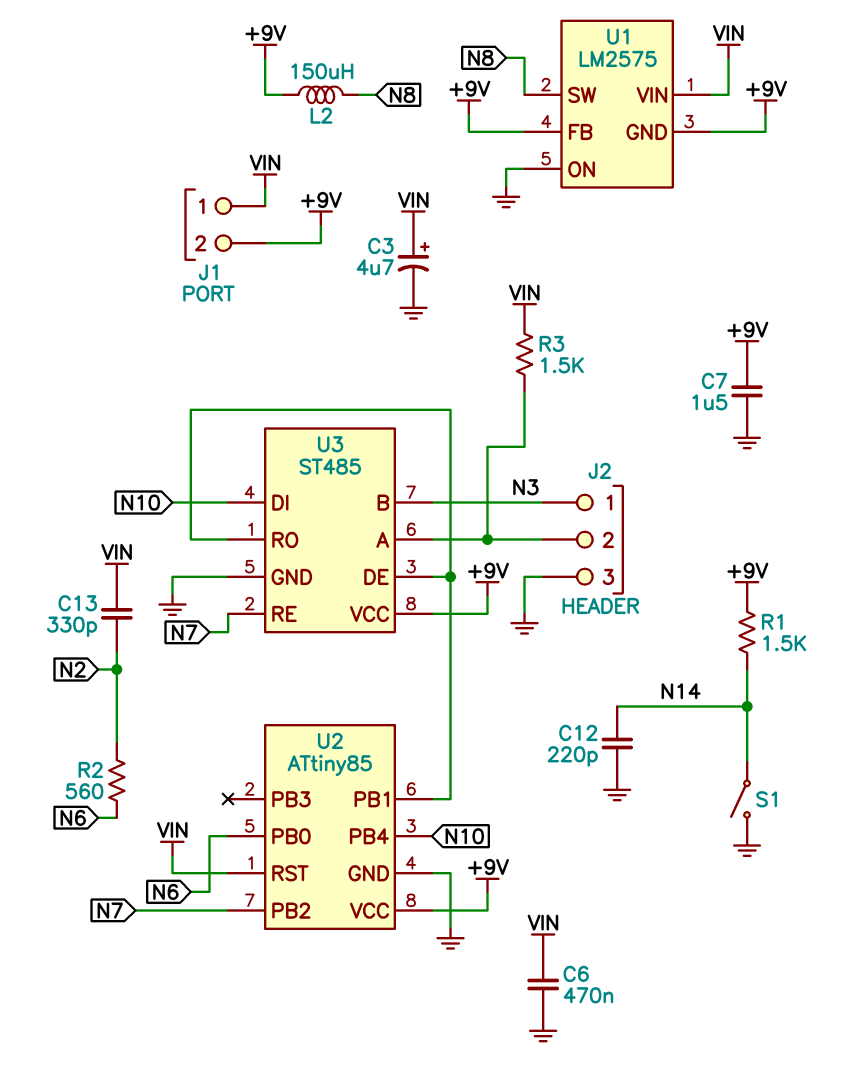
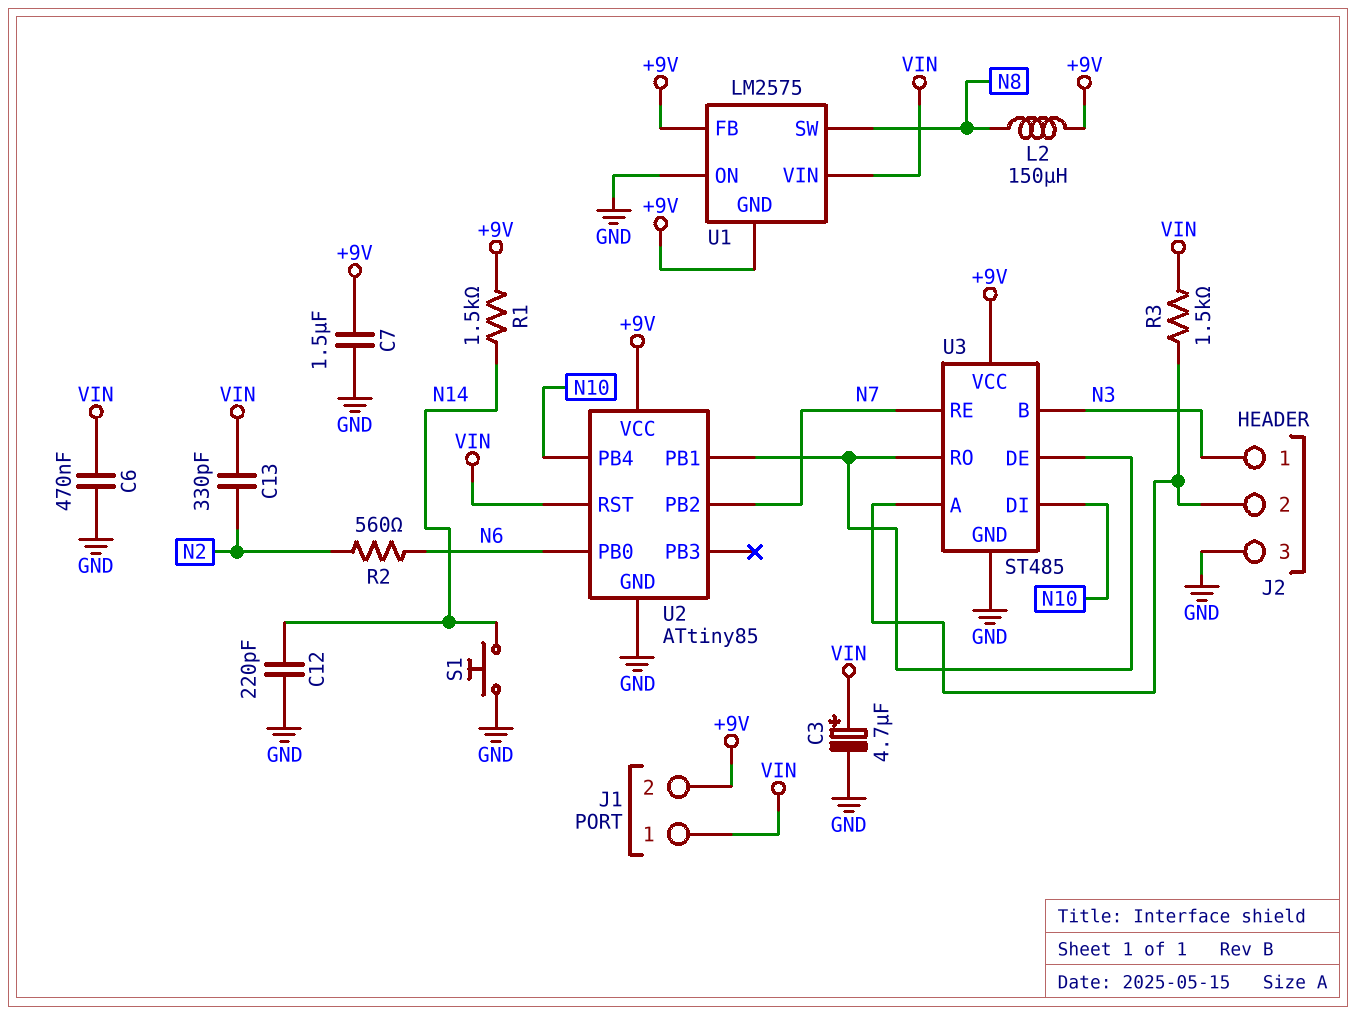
S1: switch (GND, N14) -> button (GND, N14)

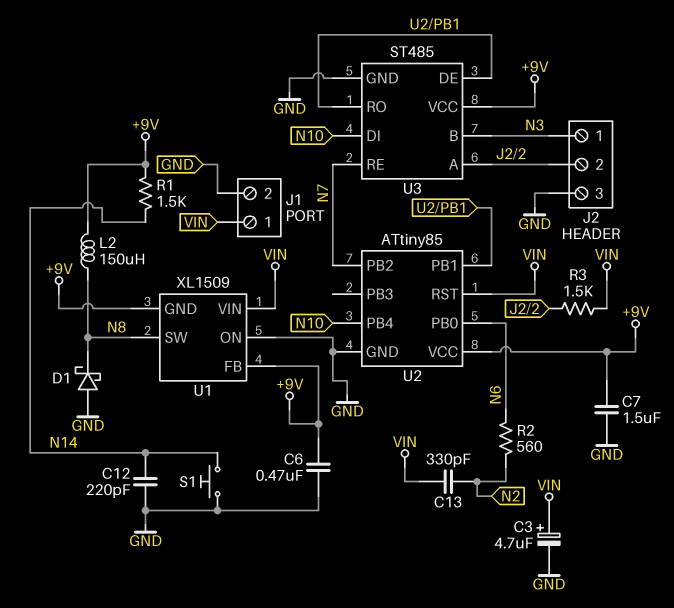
C6: 470nF (GND, VIN) -> 470nF (+9V, GND)
D1: none -> schottky (A GND, K N8)
J1 pin 2: +9V -> GND
U1: LM2575 -> XL1509

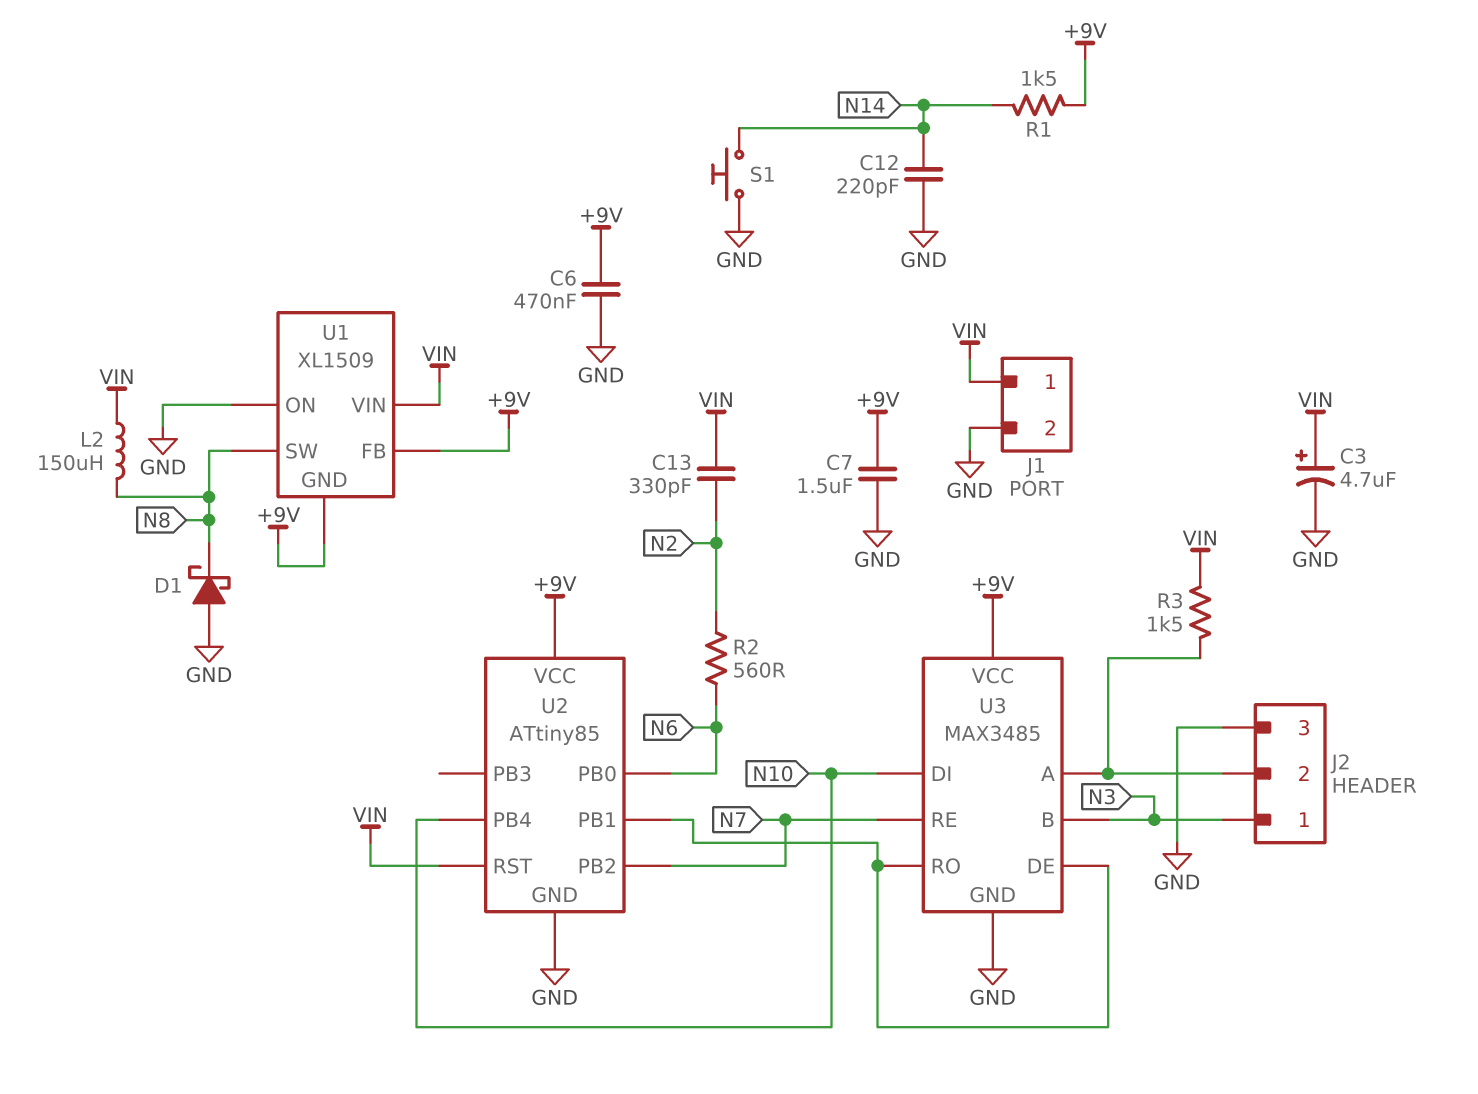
L2: 150uH (+9V, N8) -> 150uH (N8, VIN)
U3: ST485 -> MAX3485

